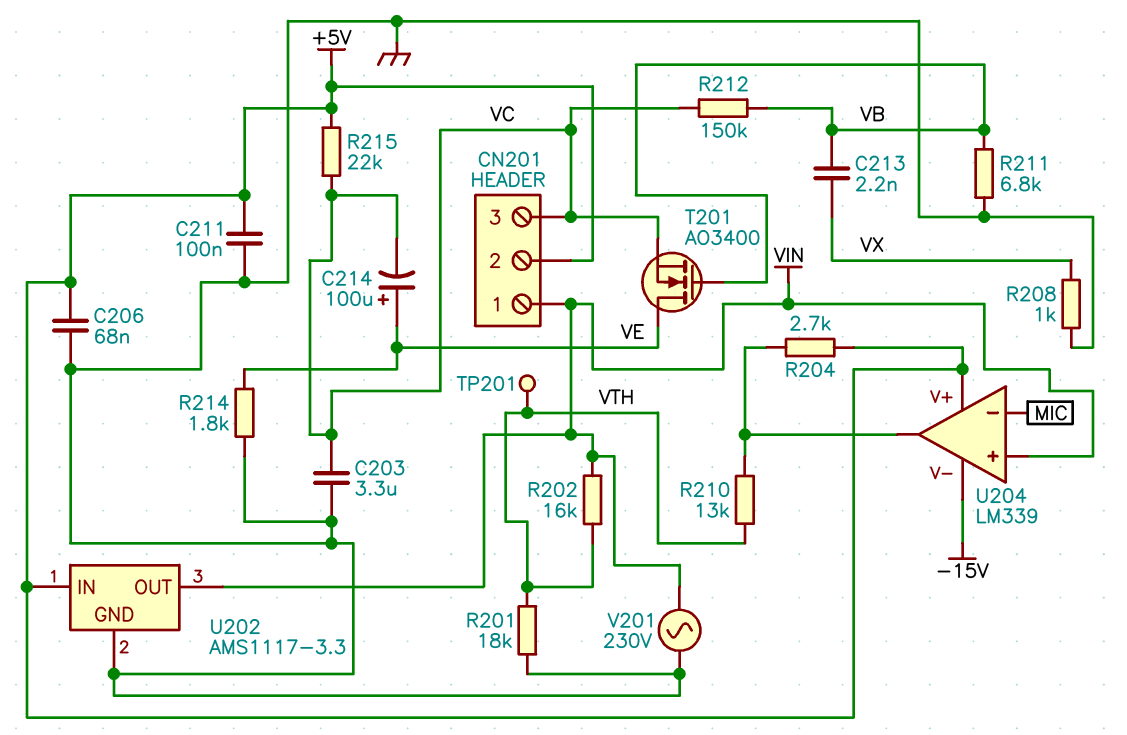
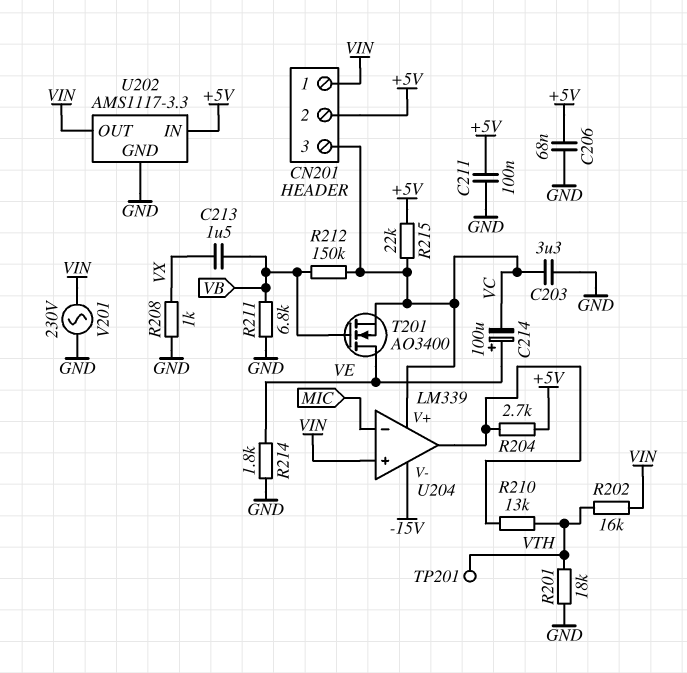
C213: 2.2nF (VB, VX) -> 1.5uF (VB, VX)
U204 pin V+: +5V -> VC

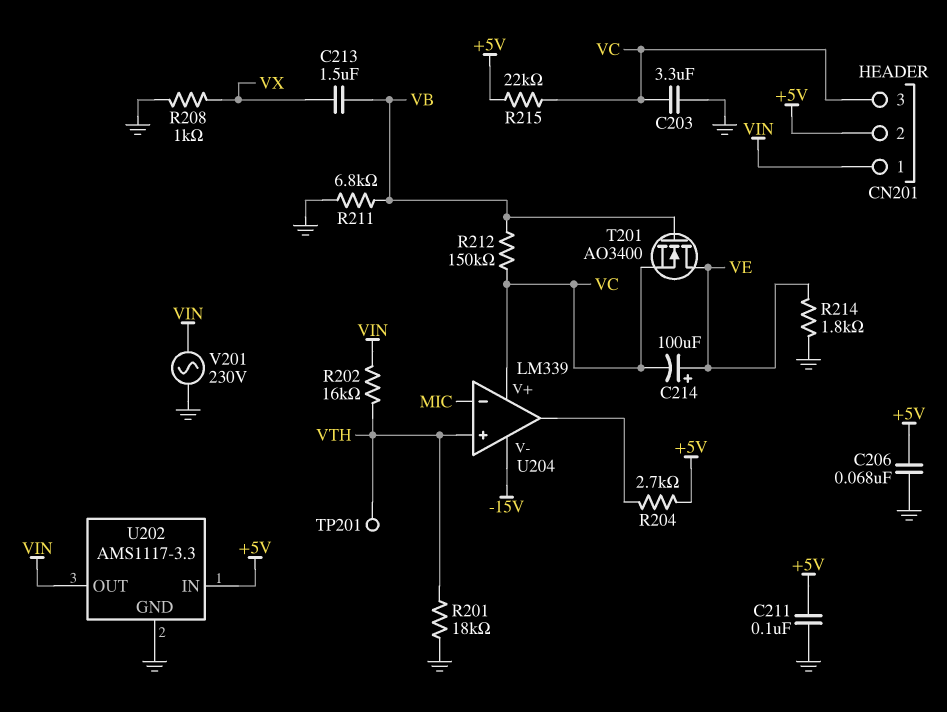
R210: 13k (U204/out, VTH) -> none
U204 pin in+: VIN -> VTH

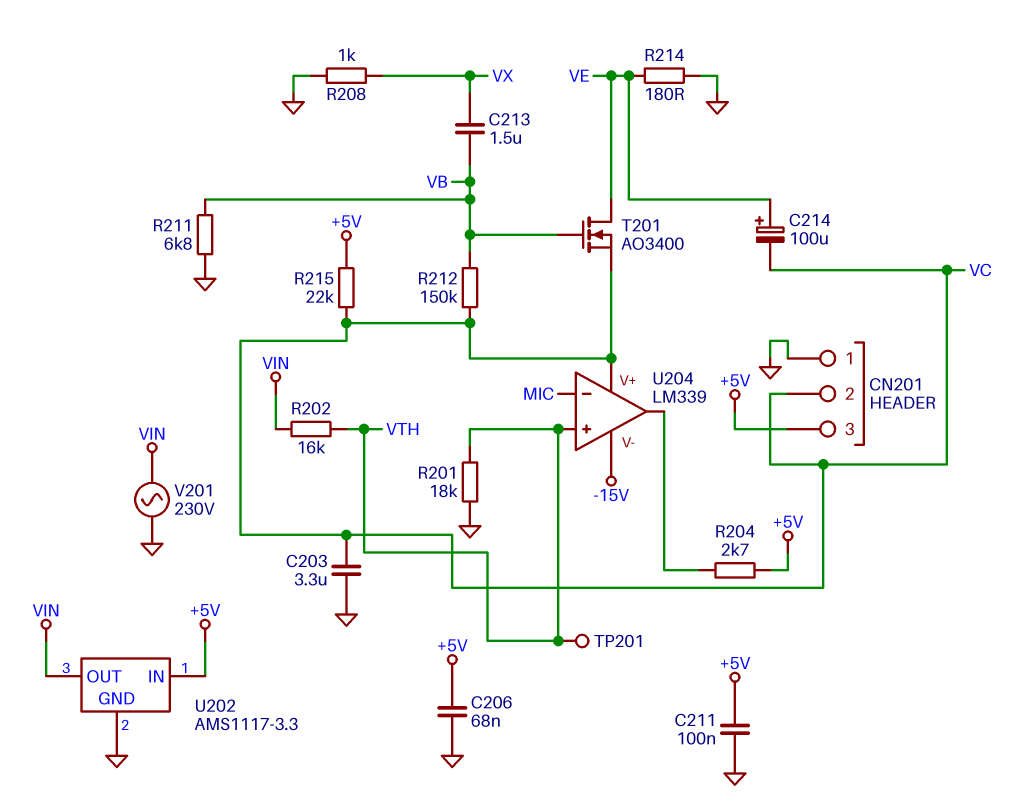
CN201 pin 1: VIN -> GND
CN201 pin 2: +5V -> VC
CN201 pin 3: VC -> +5V
R214: 1.8k (GND, VE) -> 180 (GND, VE)

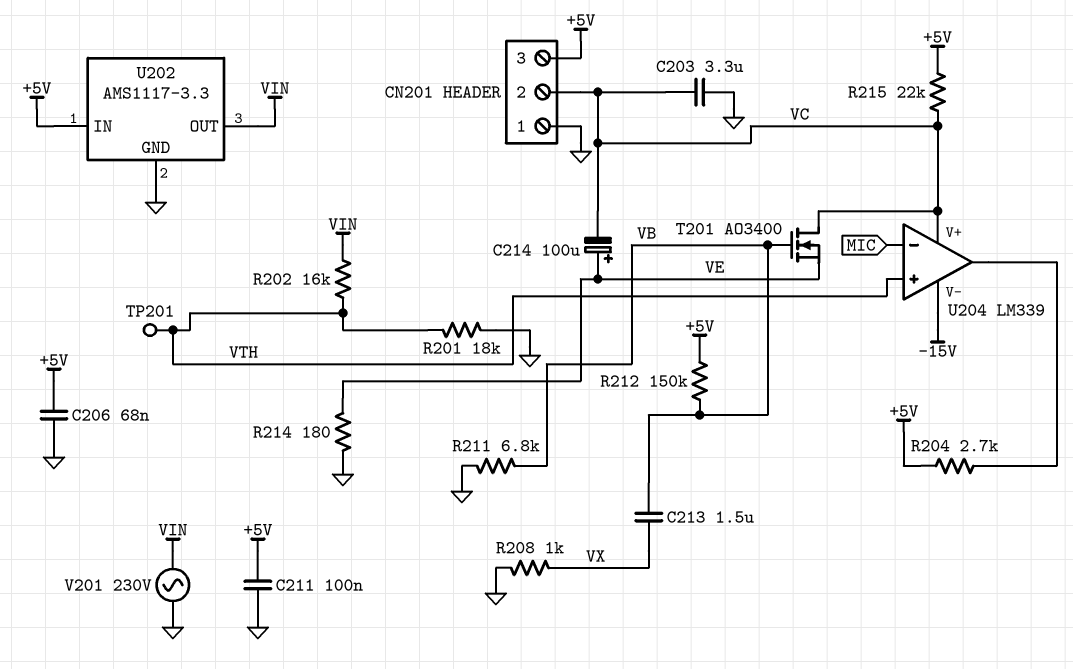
R212: 150k (VB, VC) -> 150k (+5V, VB)
T201: NMOS AO3400 (G VB, D VE, S VC) -> NMOS AO3400 (G VB, D VC, S VE)

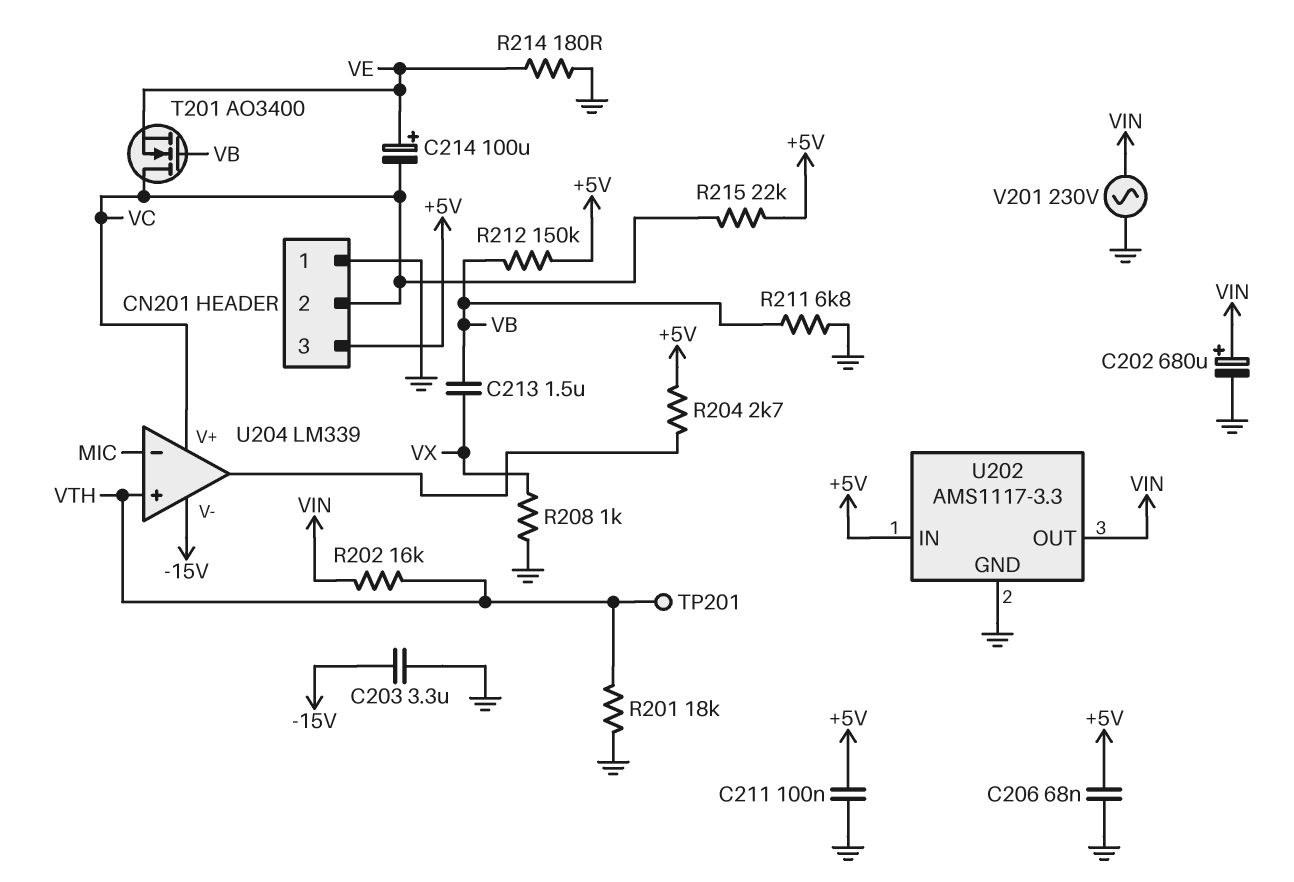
C202: none -> 680uF (plus VIN, minus GND)
C203: 3.3uF (GND, VC) -> 3.3uF (-15V, GND)

